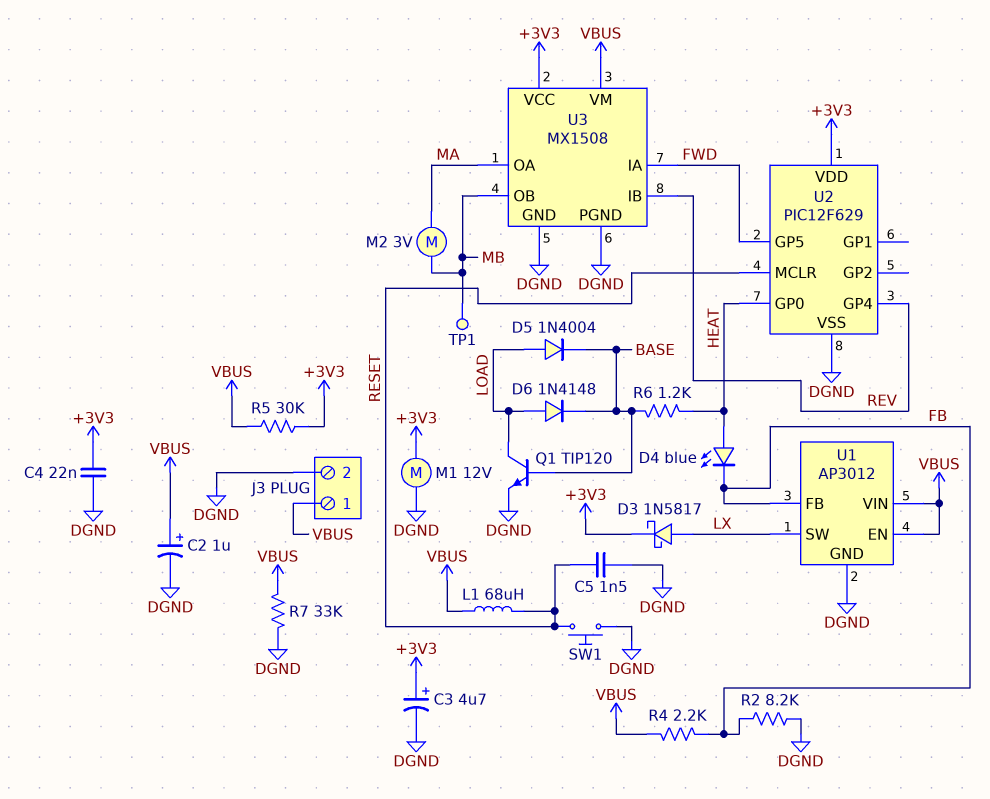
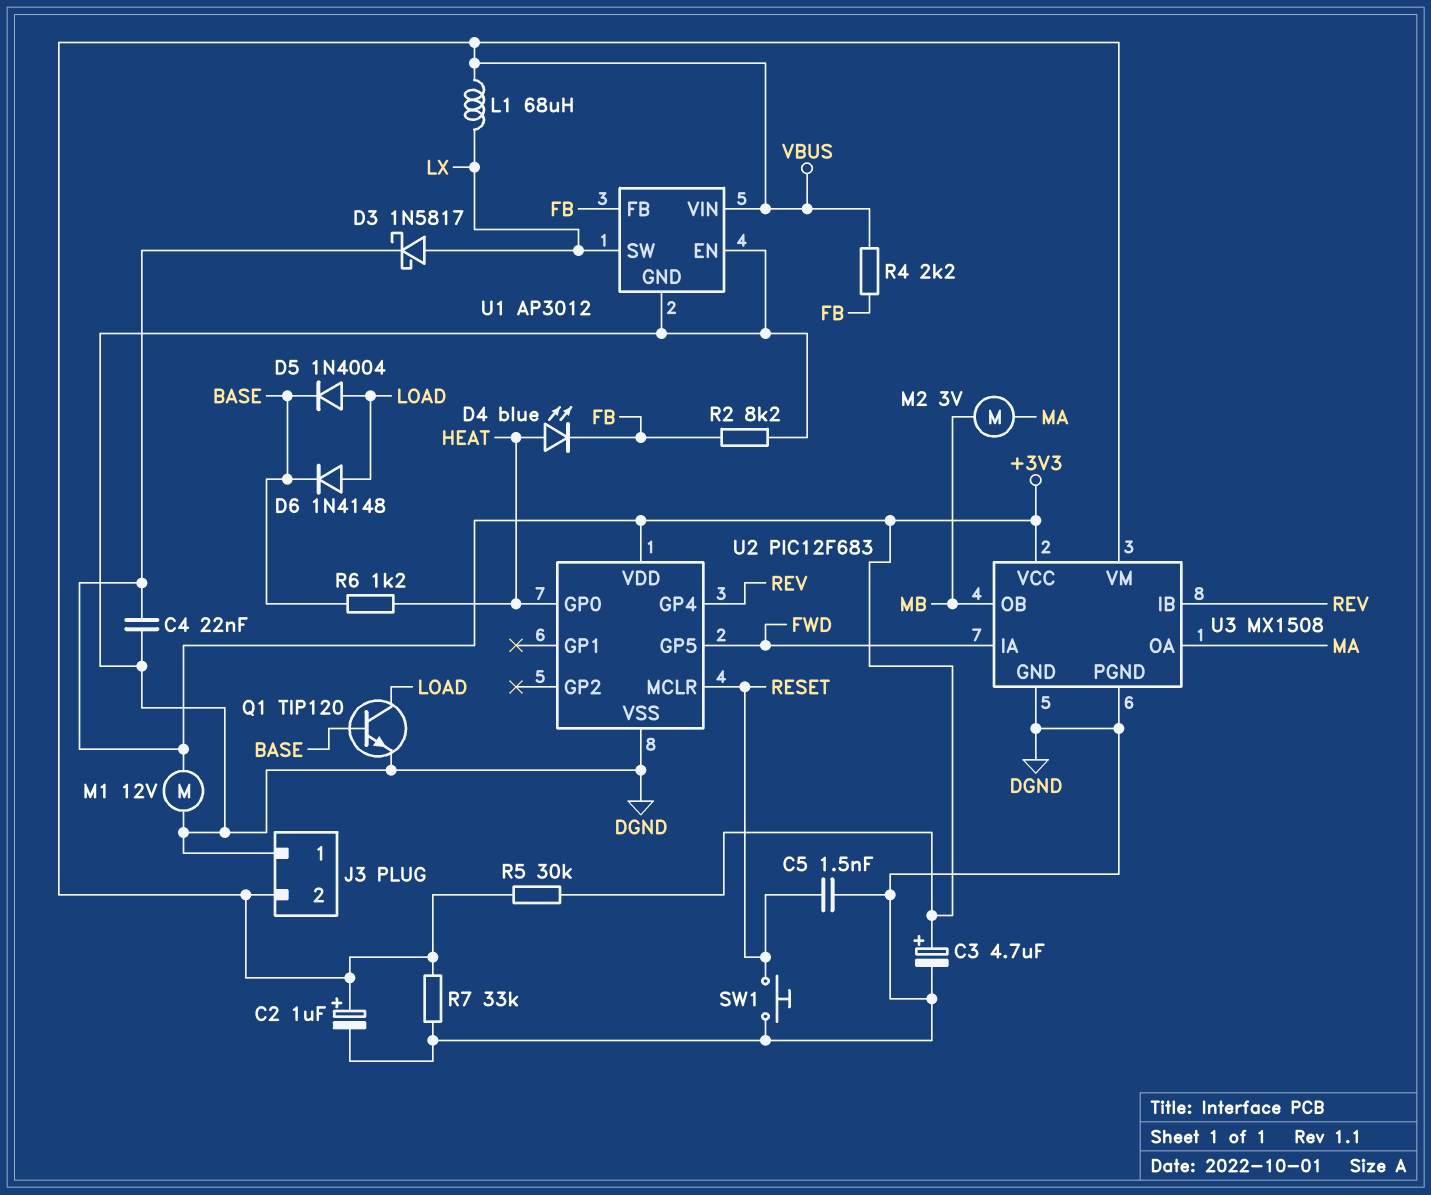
J3 pin 1: VBUS -> DGND
J3 pin 2: DGND -> VBUS
L1: 68uH (RESET, VBUS) -> 68uH (LX, VBUS)
TP1: test point (MB) -> none
U1 pin EN: VBUS -> DGND
U2: PIC12F629 -> PIC12F683

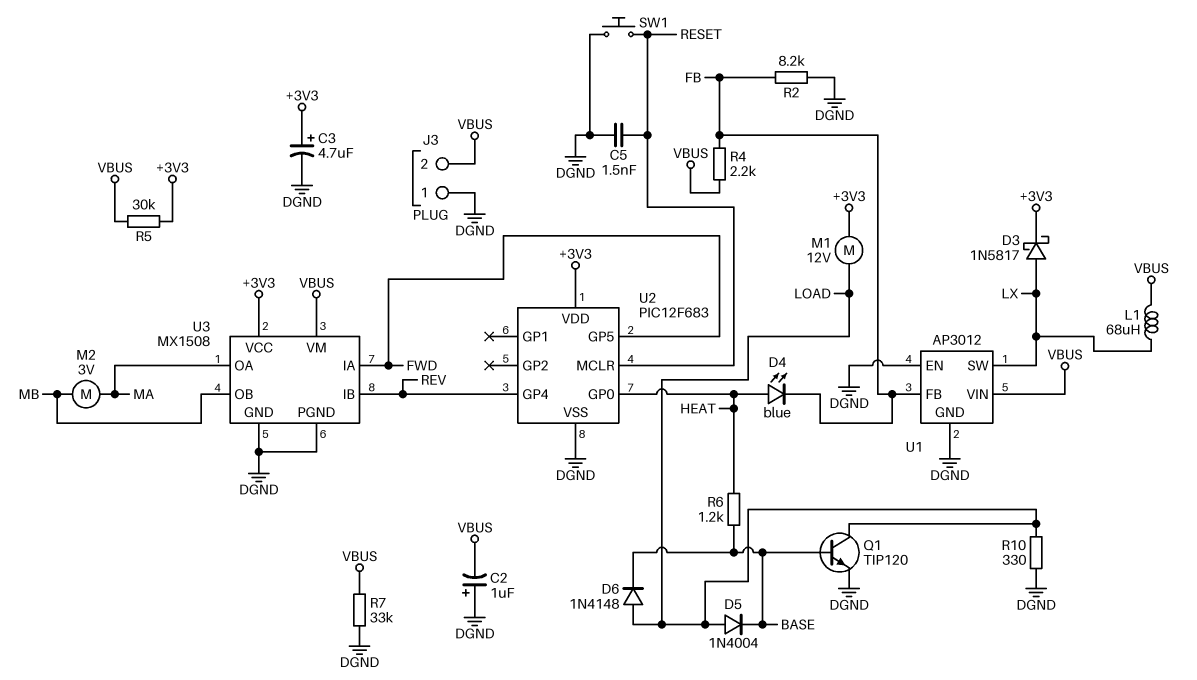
C2: 1uF (plus VBUS, minus DGND) -> 1uF (plus DGND, minus VBUS)
C4: 22nF (+3V3, DGND) -> none
M1: motor 12V (+3V3, DGND) -> motor 12V (+3V3, LOAD)
R10: none -> 330 (DGND, LOAD)

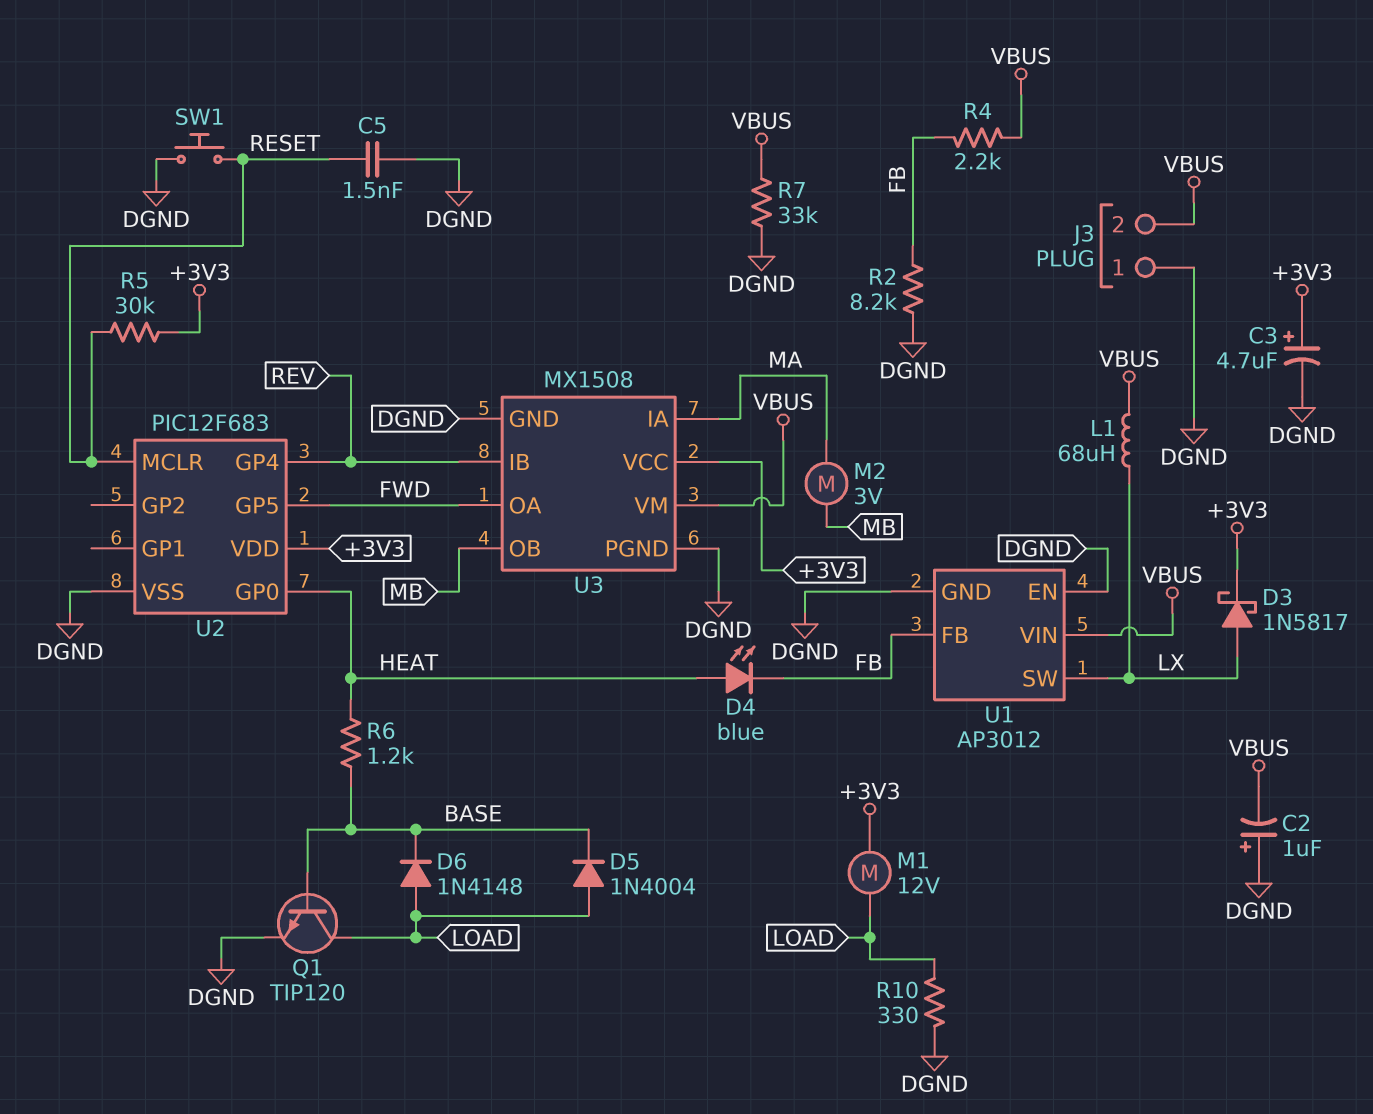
R5: 30k (+3V3, VBUS) -> 30k (+3V3, RESET)
U3 pin IA: FWD -> MA
U3 pin OA: MA -> FWD

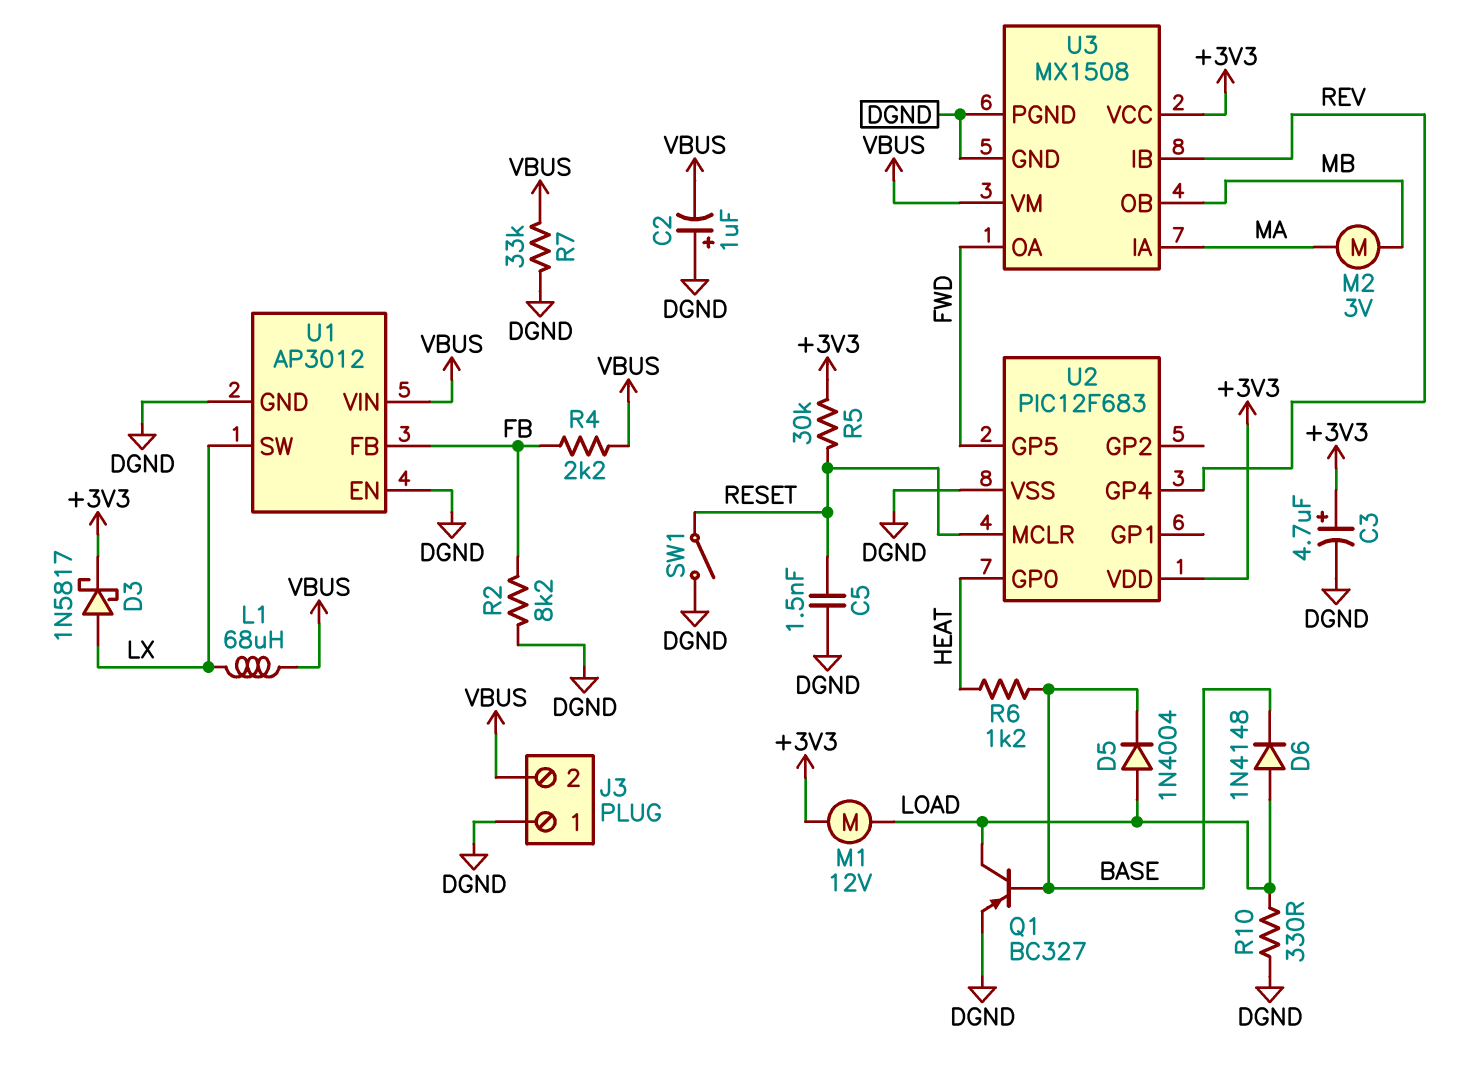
D4: LED blue (A HEAT, K FB) -> none
Q1: NPN TIP120 (B BASE, C LOAD, E DGND) -> PNP BC327 (B BASE, C LOAD, E DGND)
SW1: button (DGND, RESET) -> switch (DGND, RESET)

